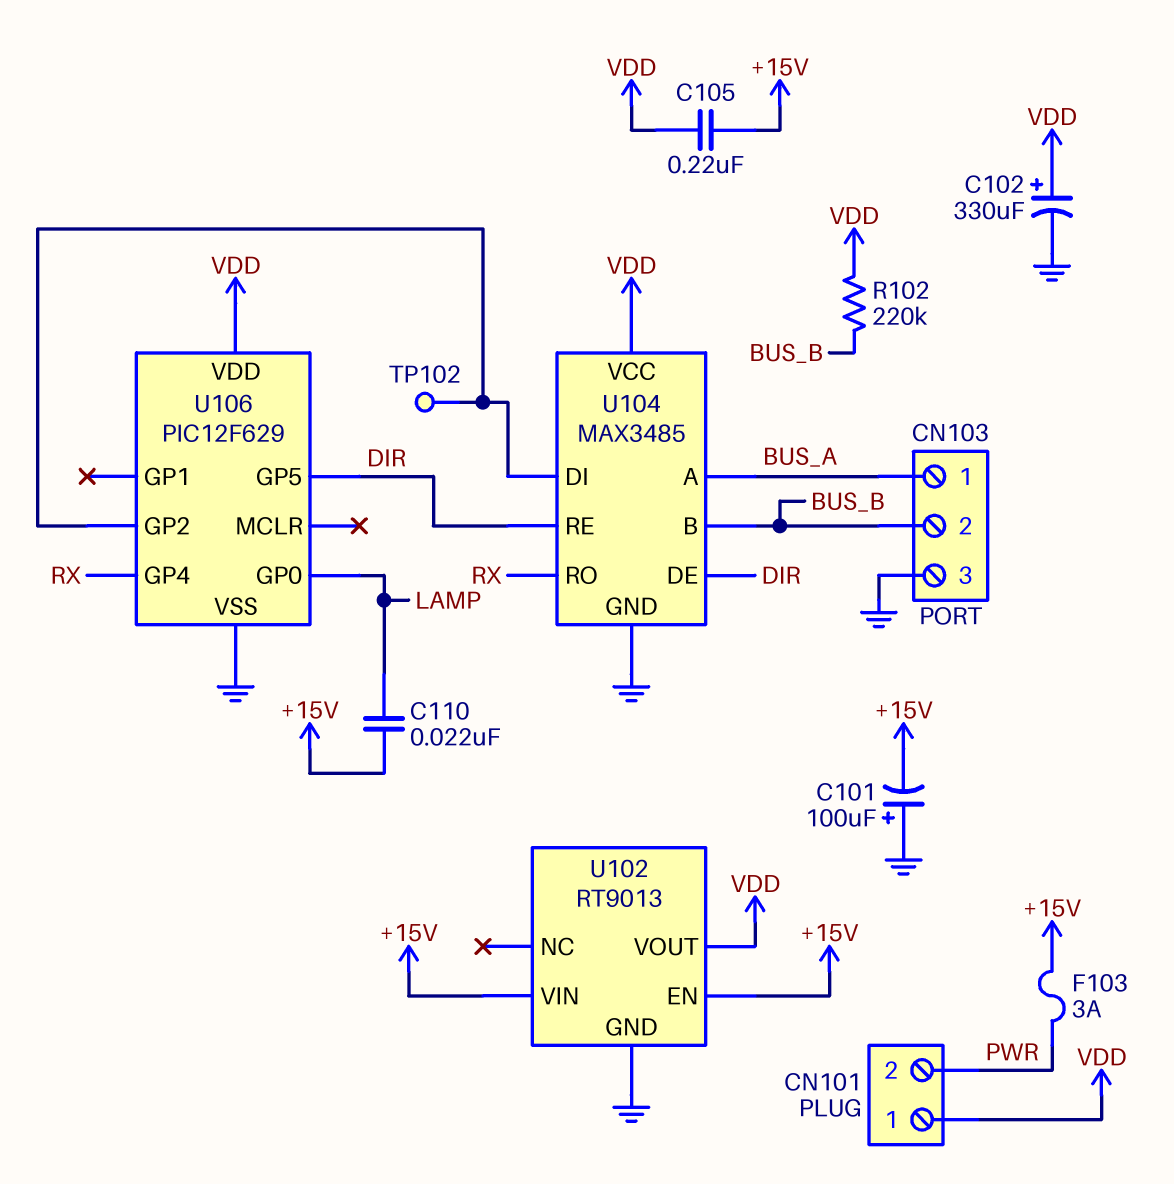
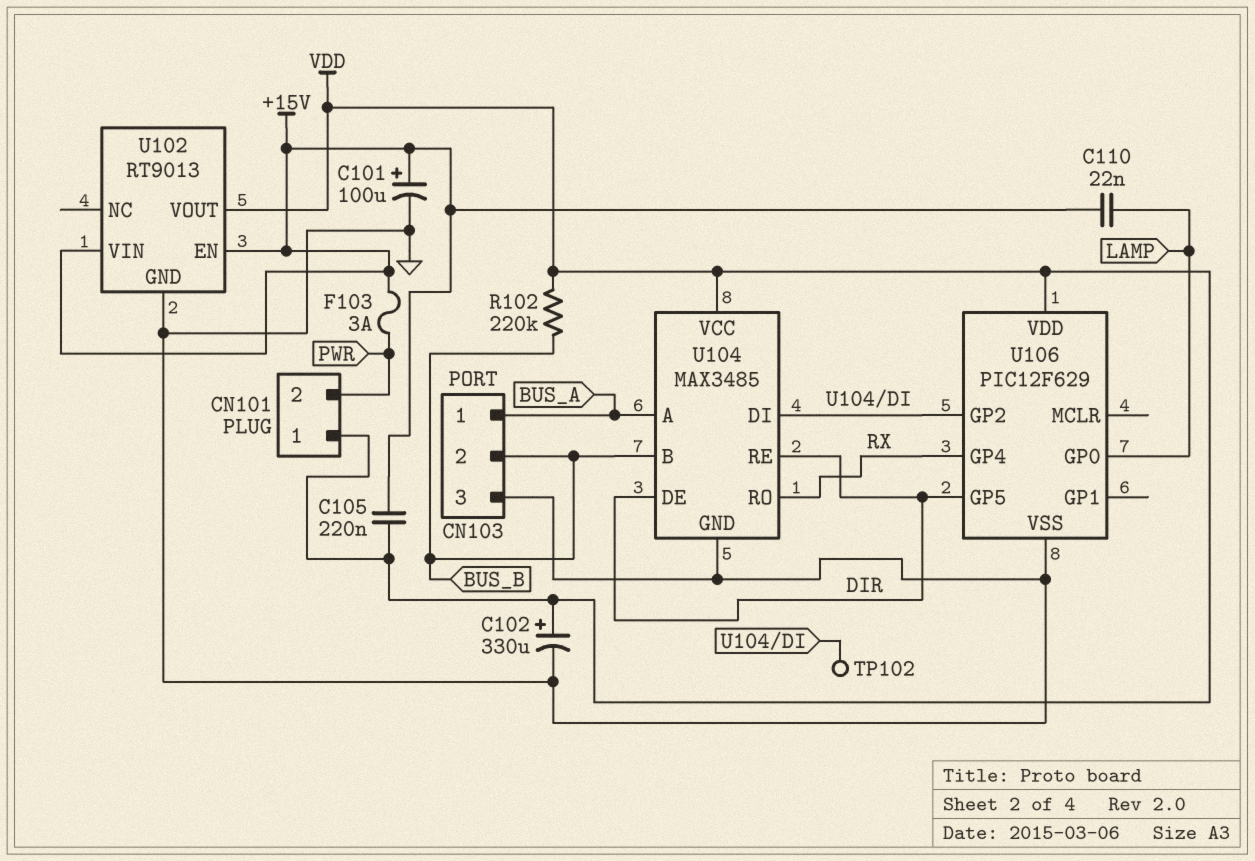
C101: 100uF (plus GND, minus +15V) -> 100uF (plus +15V, minus GND)

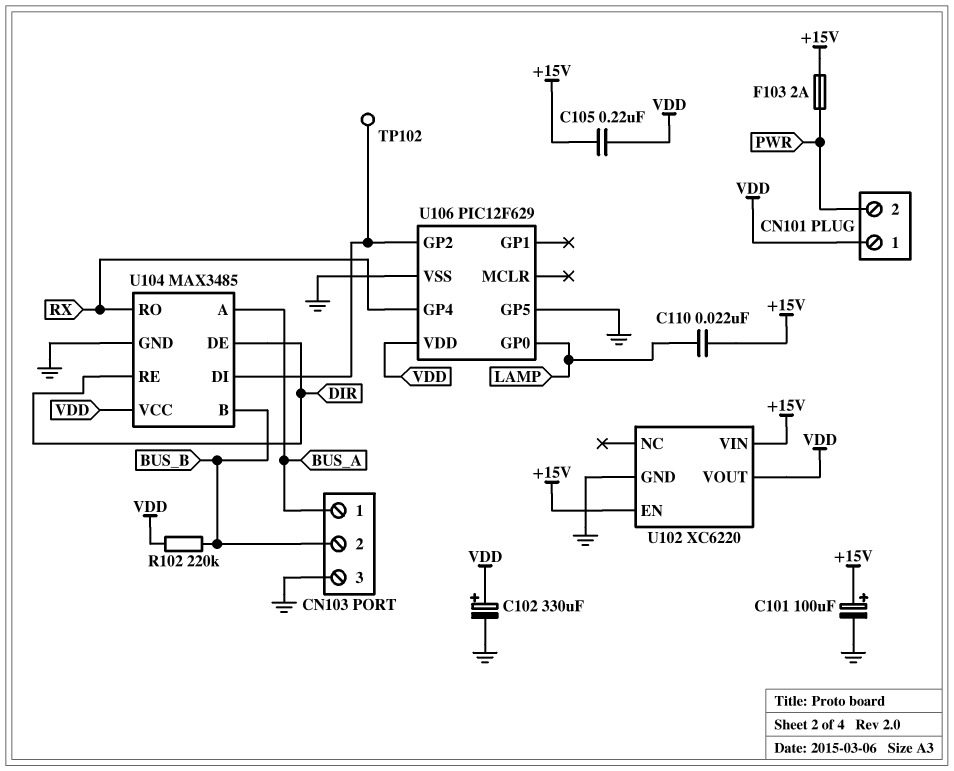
F103: 3A (+15V, PWR) -> 2A (+15V, PWR)
U102: RT9013 -> XC6220
U106 pin GP5: DIR -> GND

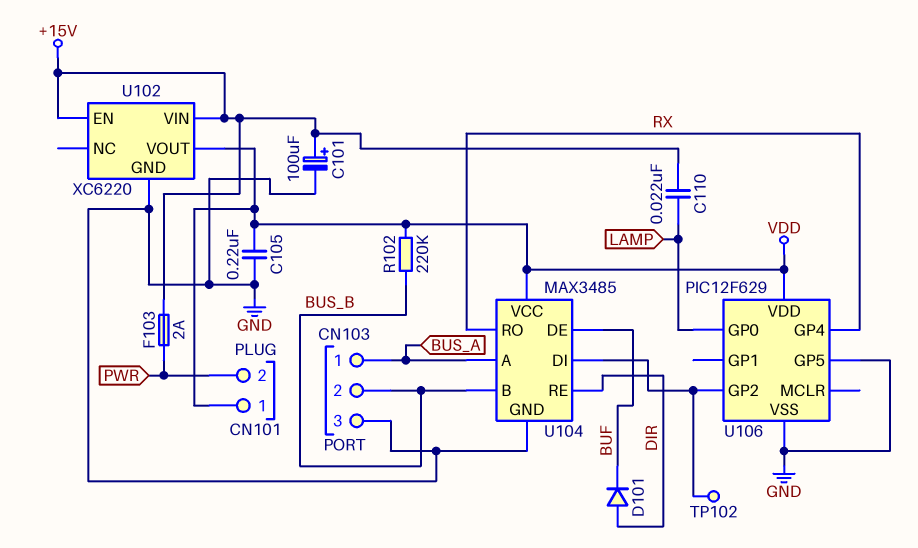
C102: 330uF (plus VDD, minus GND) -> none
C105: 220nF (+15V, VDD) -> 220nF (GND, VDD)
D101: none -> diode (A DIR, K BUF)
U104 pin DE: DIR -> BUF

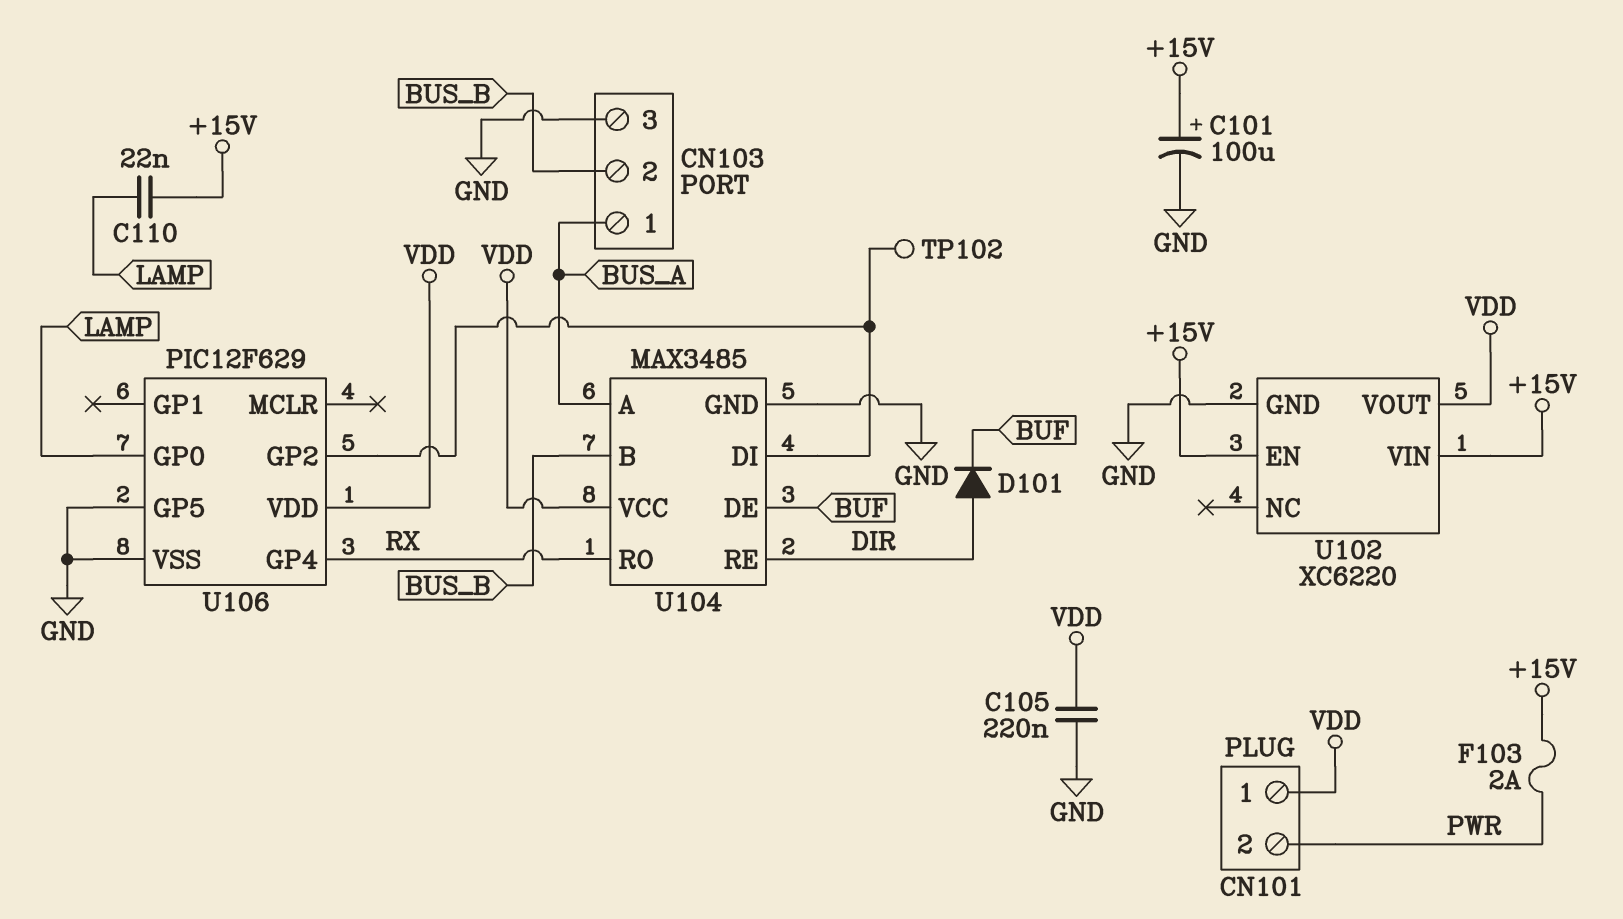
R102: 220k (BUS_B, VDD) -> none

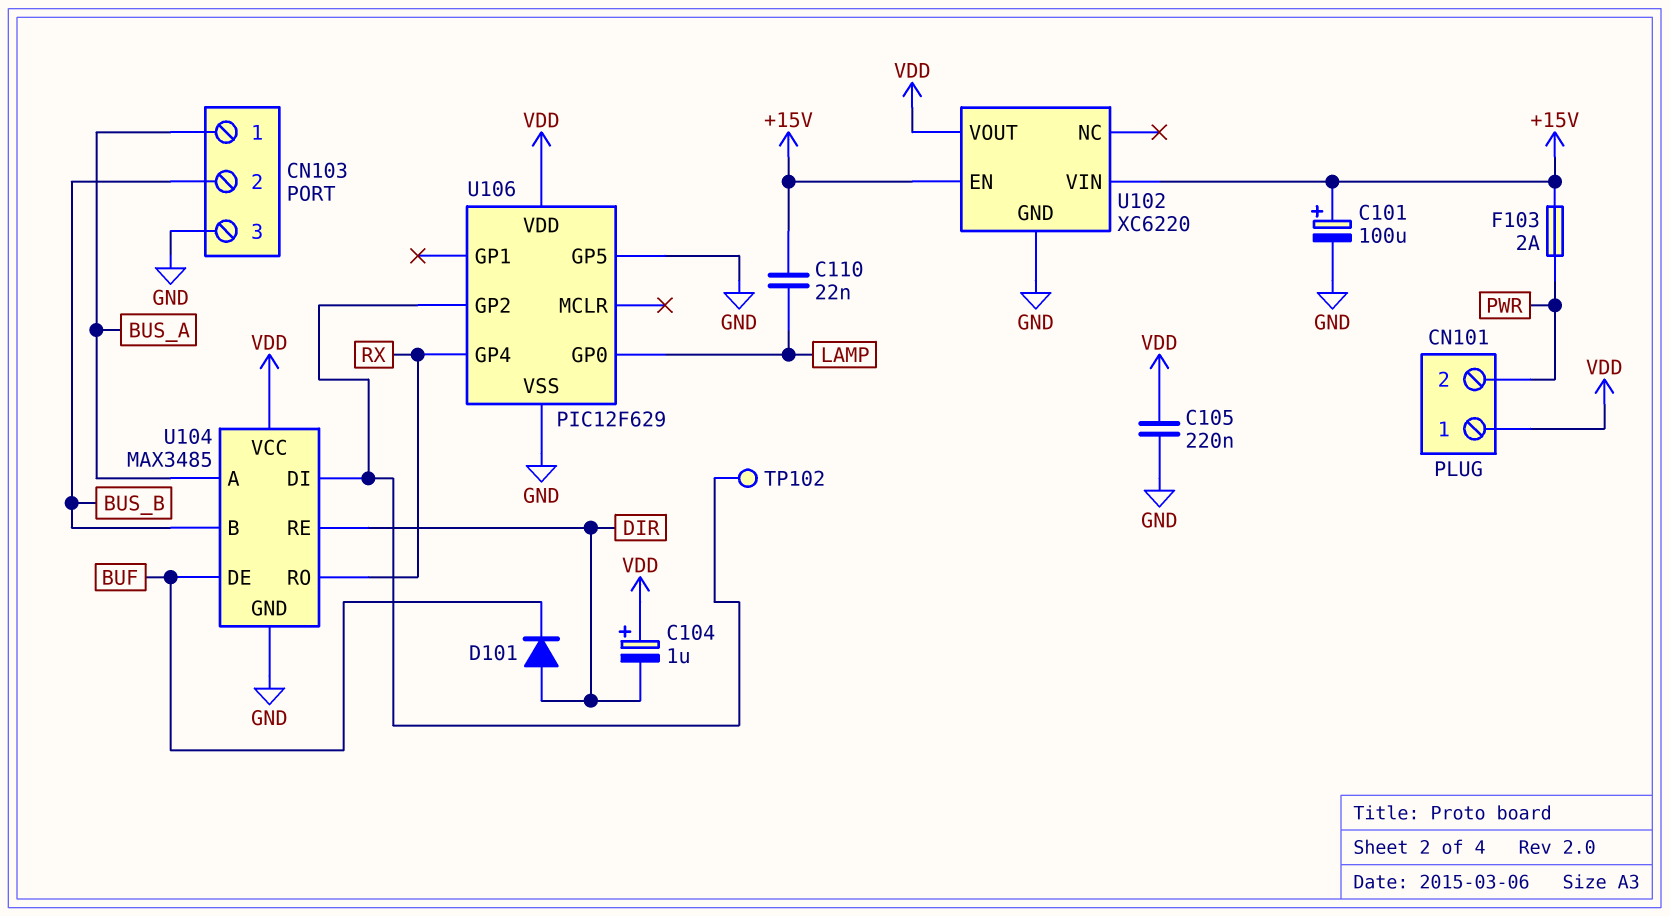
C104: none -> 1uF (plus VDD, minus DIR)

